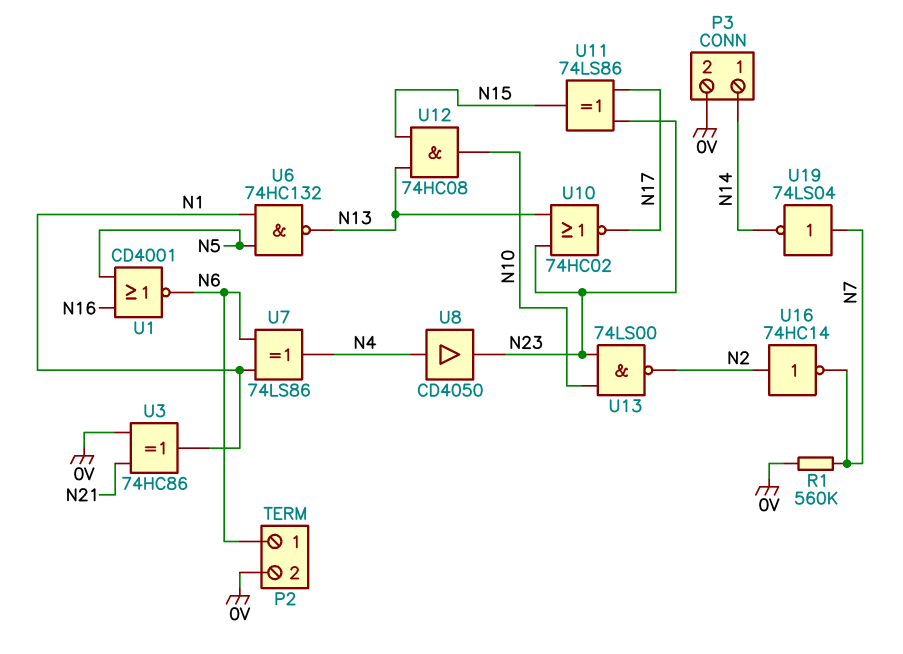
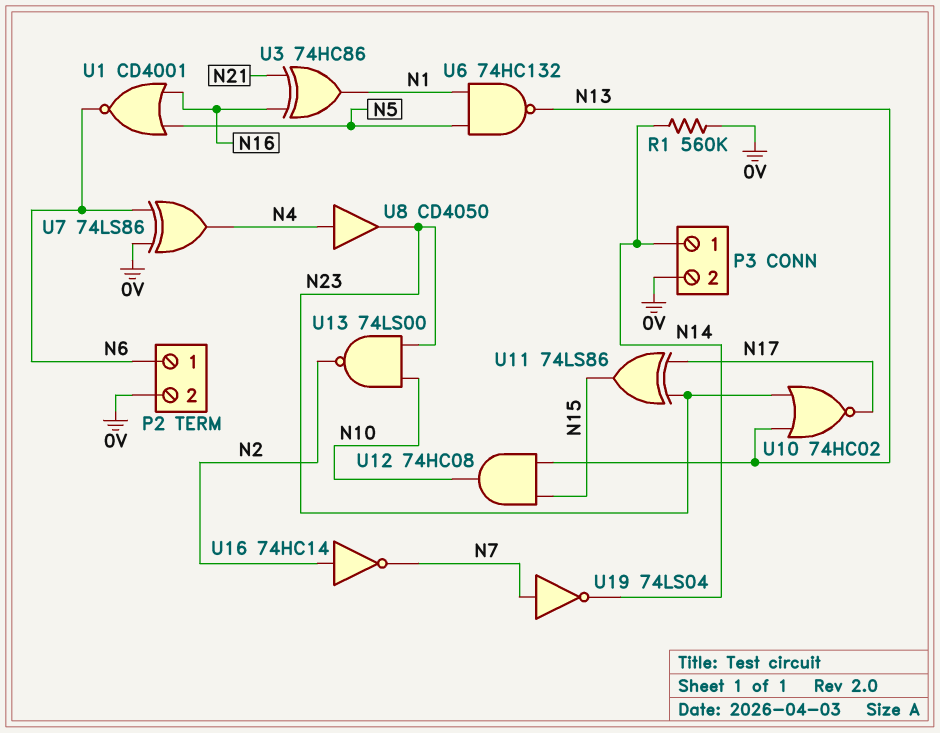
R1: 560k (0V, N7) -> 560k (0V, N14)
U3: XOR 74HC86 (in 0V, in N21, out N1) -> XOR 74HC86 (in N16, in N21, out N1)
U7: XOR 74LS86 (in N1, in N6, out N4) -> XOR 74LS86 (in 0V, in N6, out N4)

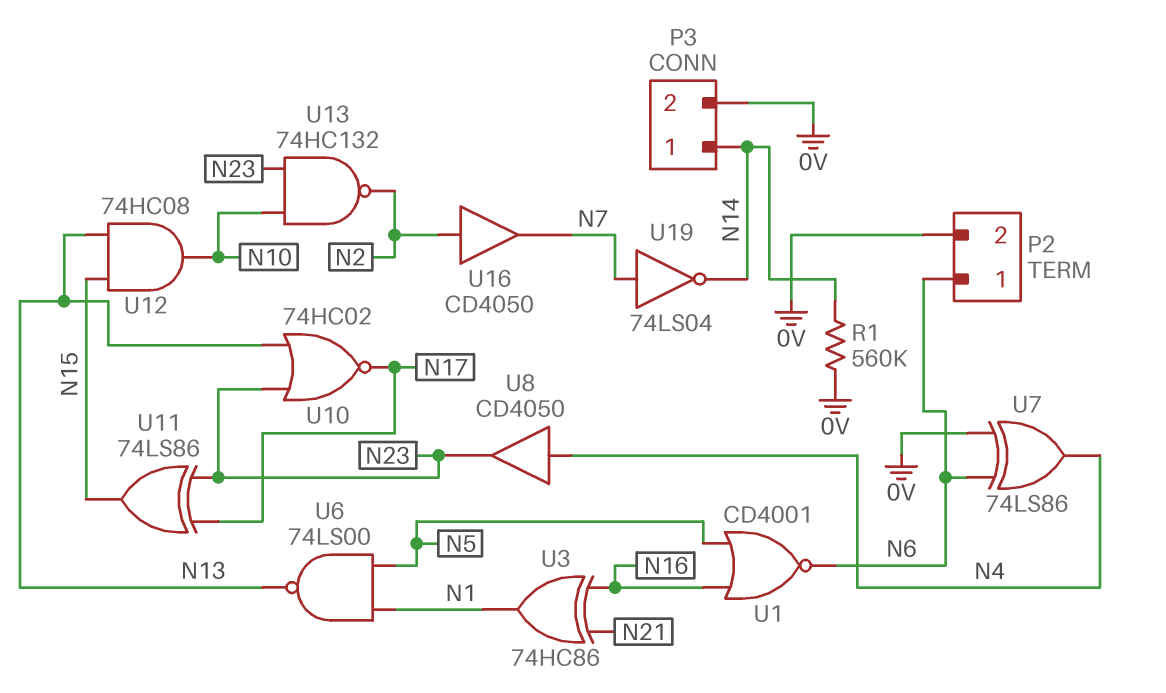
U6: NAND 74HC132 (in N1, in N5, out N13) -> NAND 74LS00 (in N1, in N5, out N13)
U13: NAND 74LS00 (in N10, in N23, out N2) -> NAND 74HC132 (in N10, in N23, out N2)
U16: NOT 74HC14 (in N2, out N7) -> buffer CD4050 (in N2, out N7)

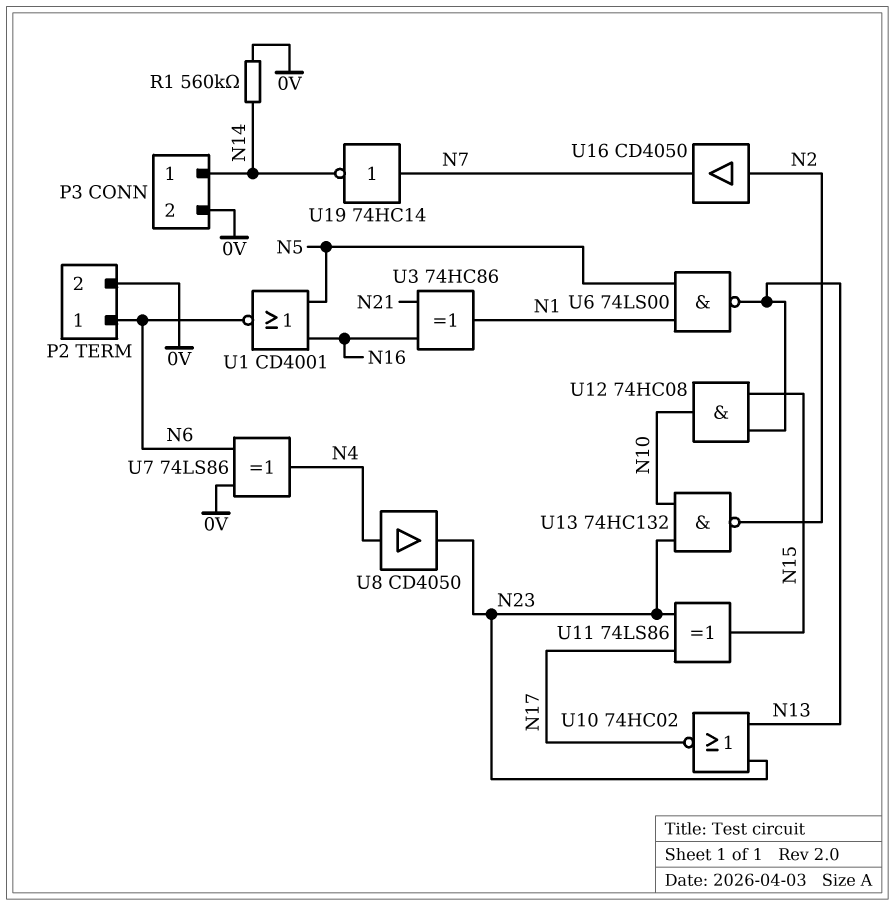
U19: NOT 74LS04 (in N7, out N14) -> NOT 74HC14 (in N7, out N14)

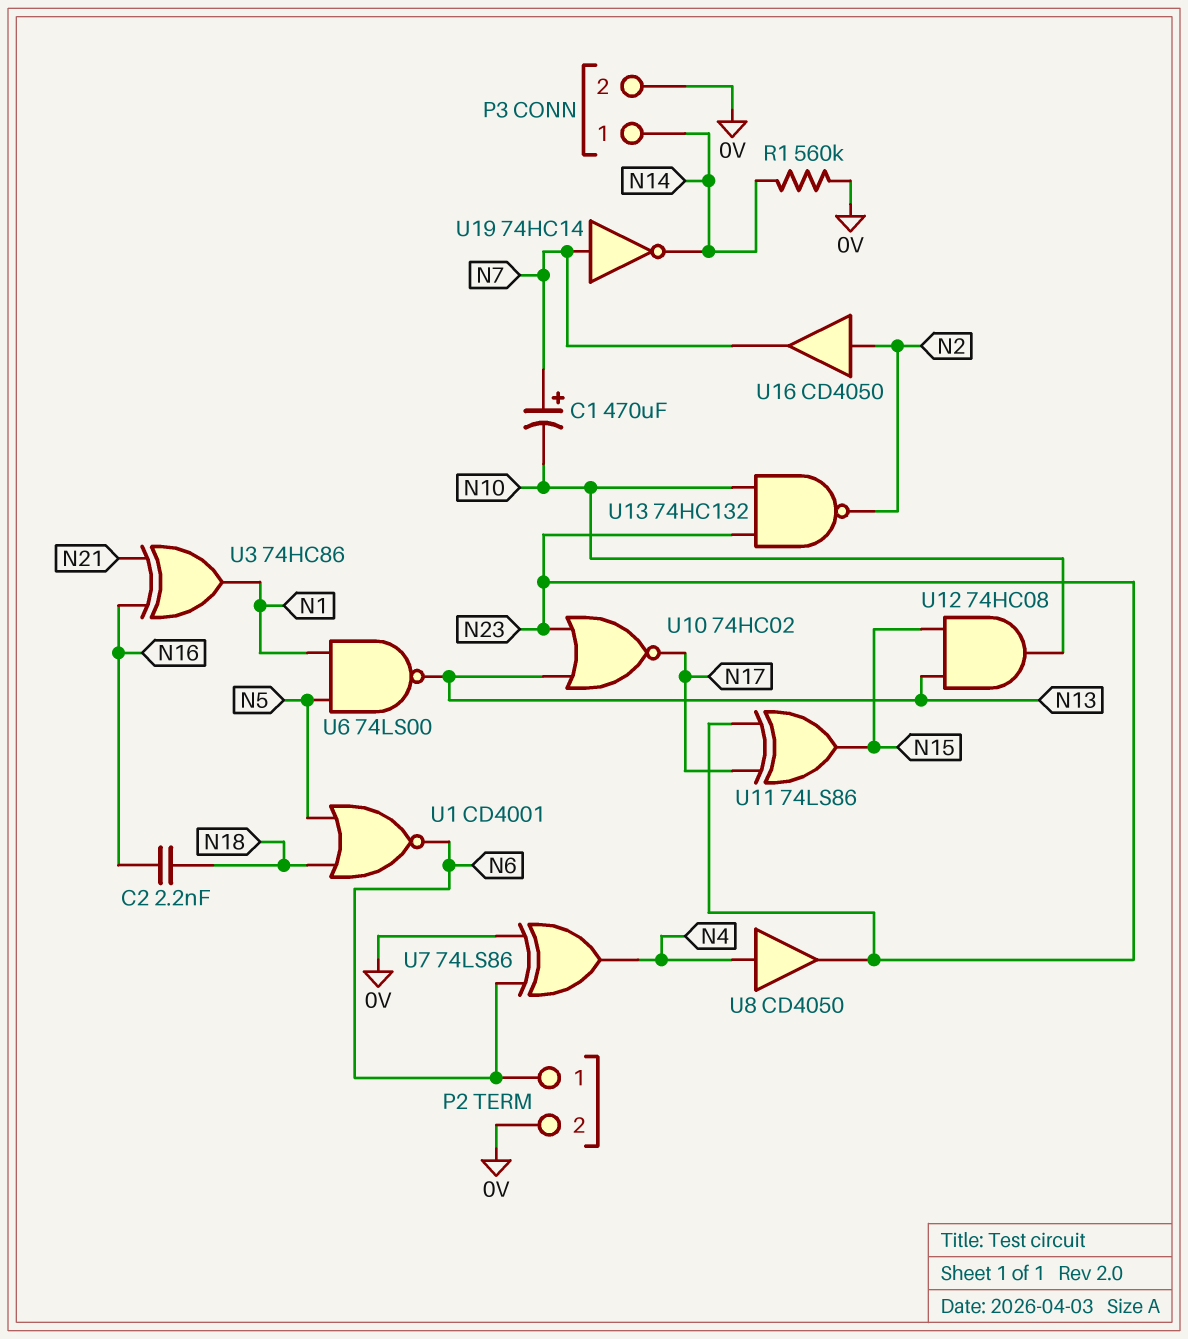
C1: none -> 470uF (plus N7, minus N10)
C2: none -> 2.2nF (N16, N18)
U1: NOR CD4001 (in N5, in N16, out N6) -> NOR CD4001 (in N5, in N18, out N6)

